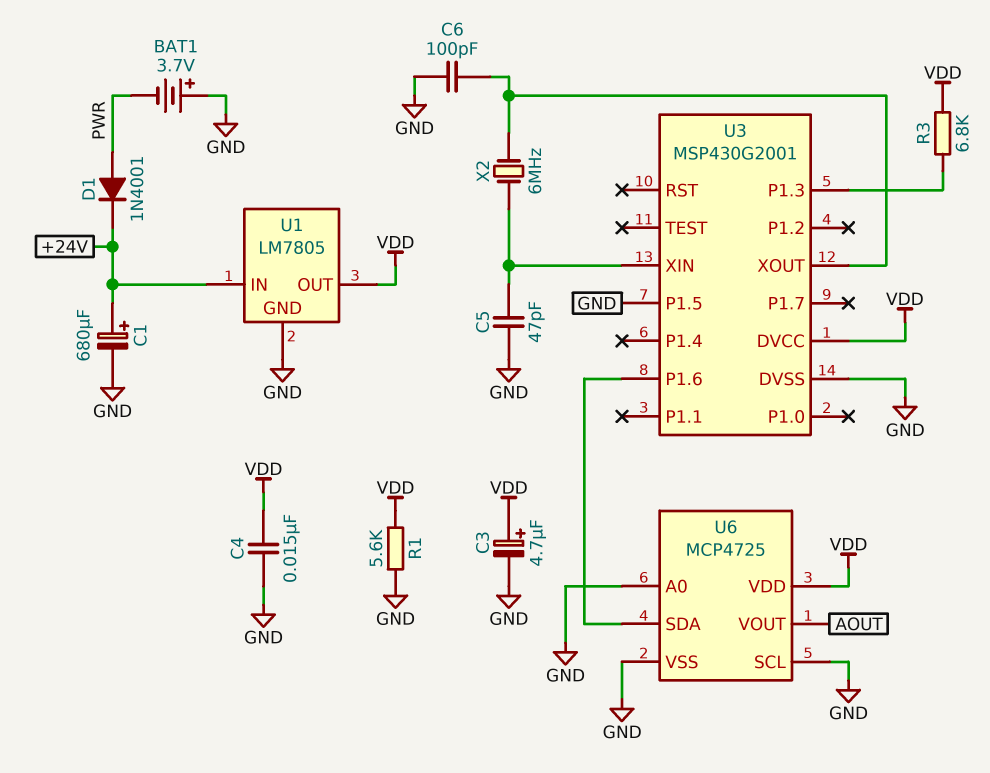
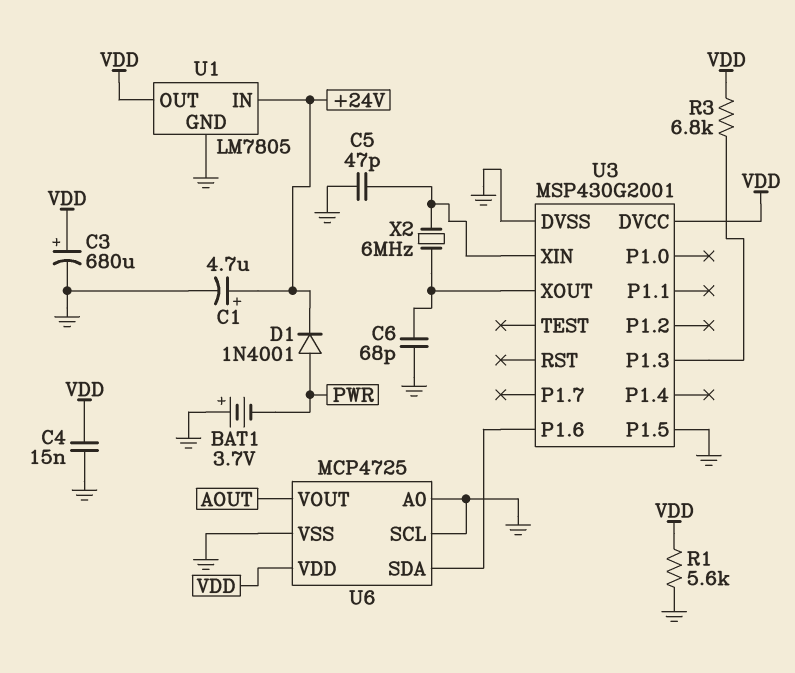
C1: 680uF (plus +24V, minus GND) -> 4.7uF (plus +24V, minus GND)
C3: 4.7uF (plus VDD, minus GND) -> 680uF (plus VDD, minus GND)
C6: 100pF (GND, U3/XOUT) -> 68pF (GND, U3/XOUT)

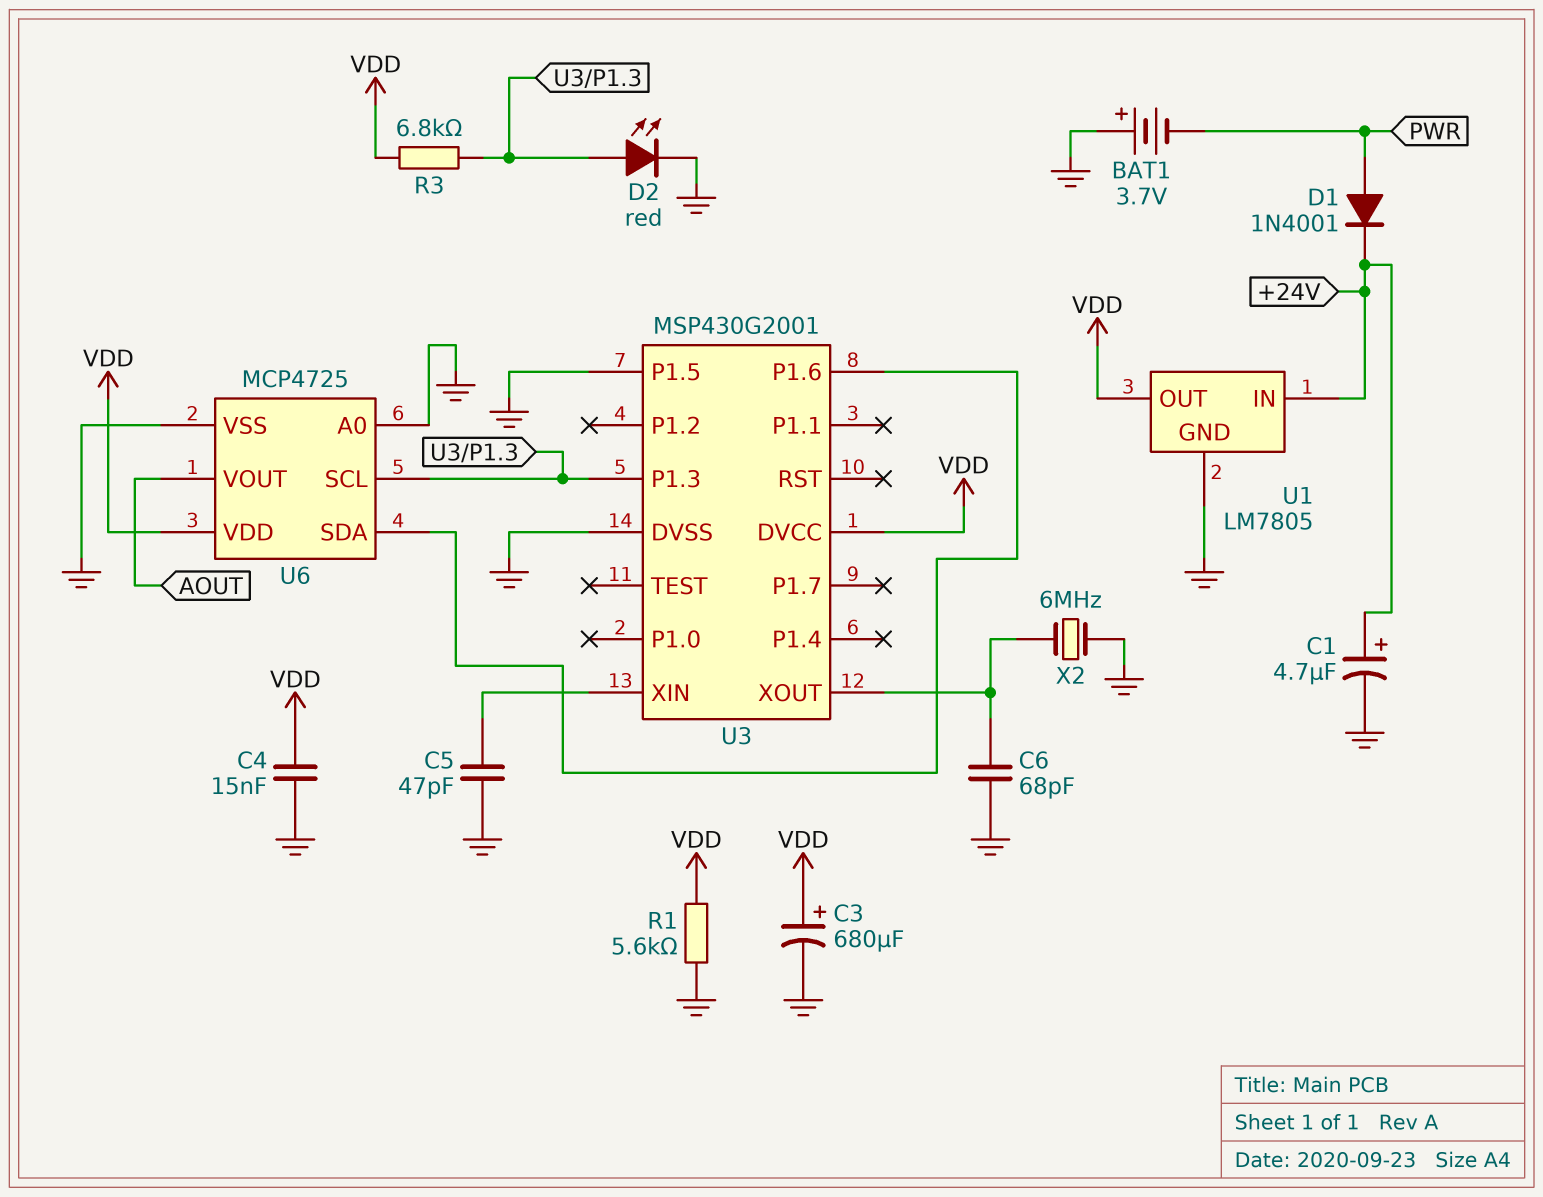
D2: none -> LED red (A U3/P1.3, K GND)
U6 pin SCL: GND -> U3/P1.3
X2: 6MHz (U3/XIN, U3/XOUT) -> 6MHz (GND, U3/XOUT)

